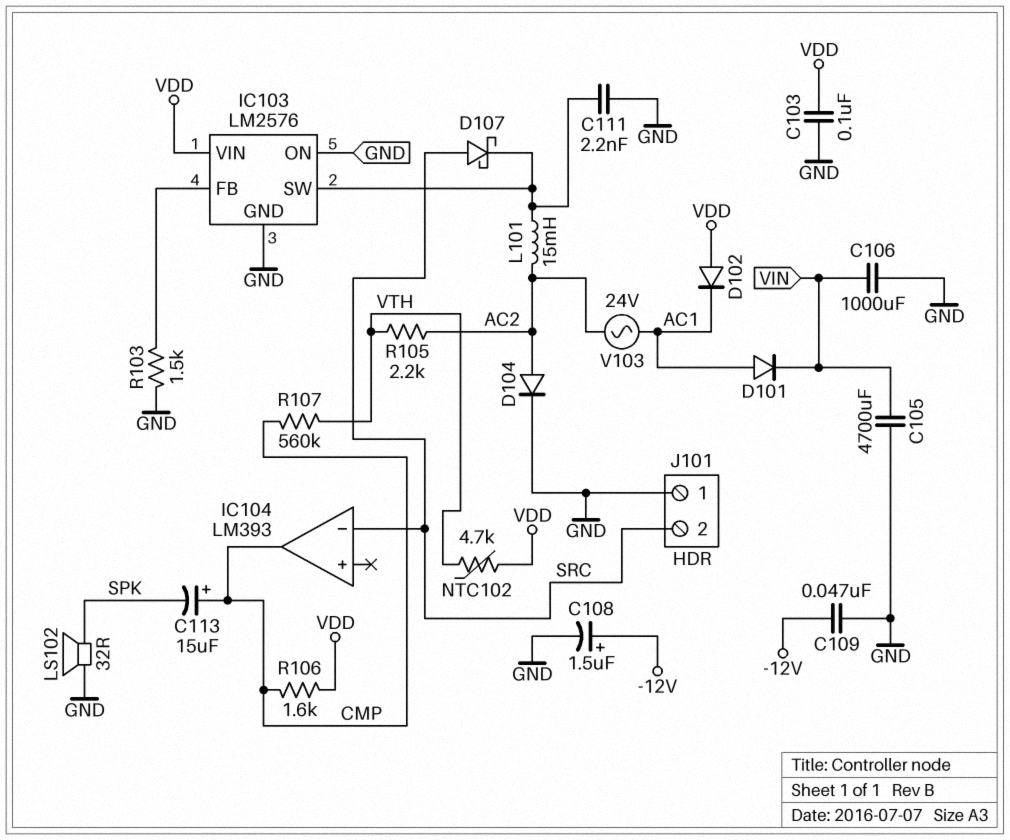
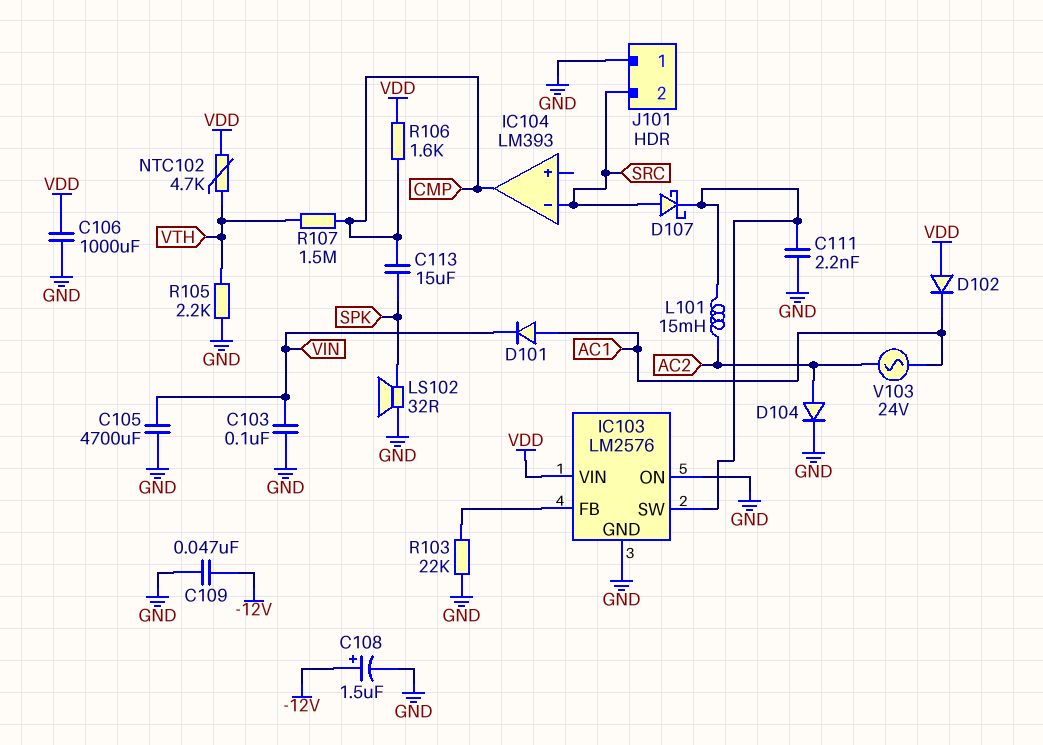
C103: 100nF (GND, VDD) -> 100nF (GND, VIN)
C106: 1000uF (GND, VIN) -> 1000uF (GND, VDD)
C113: 15uF (plus CMP, minus SPK) -> 15uF (CMP, SPK)
R103: 1.5k (GND, IC103/FB) -> 22k (GND, IC103/FB)
R105: 2.2k (AC2, VTH) -> 2.2k (GND, VTH)
R107: 560k (CMP, VTH) -> 1.5M (CMP, VTH)

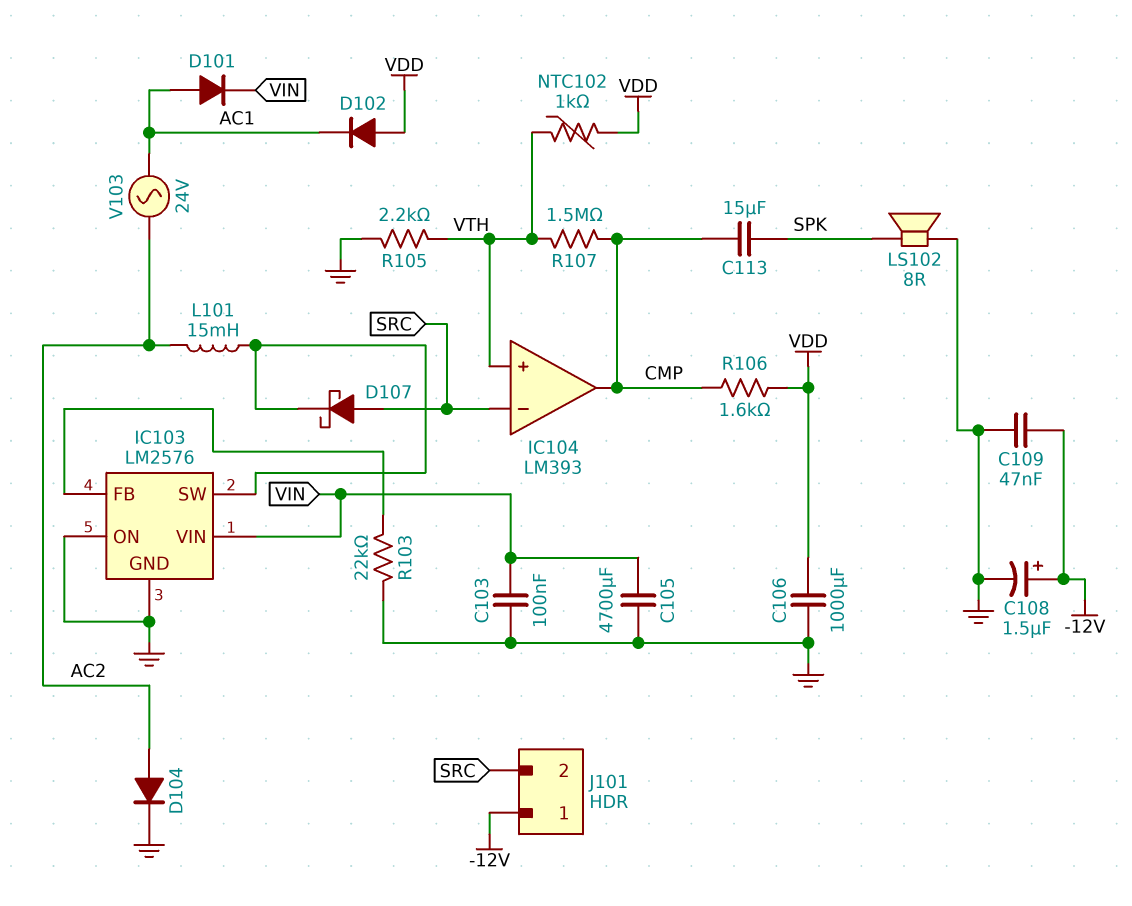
C111: 2.2nF (GND, IC103/SW) -> none
IC103 pin VIN: VDD -> VIN
IC104 pin in+: none -> VTH
J101 pin 1: GND -> -12V
LS102: speaker 32R (GND, SPK) -> speaker 8R (GND, SPK)
NTC102: 4.7k (VDD, VTH) -> 1k (VDD, VTH)

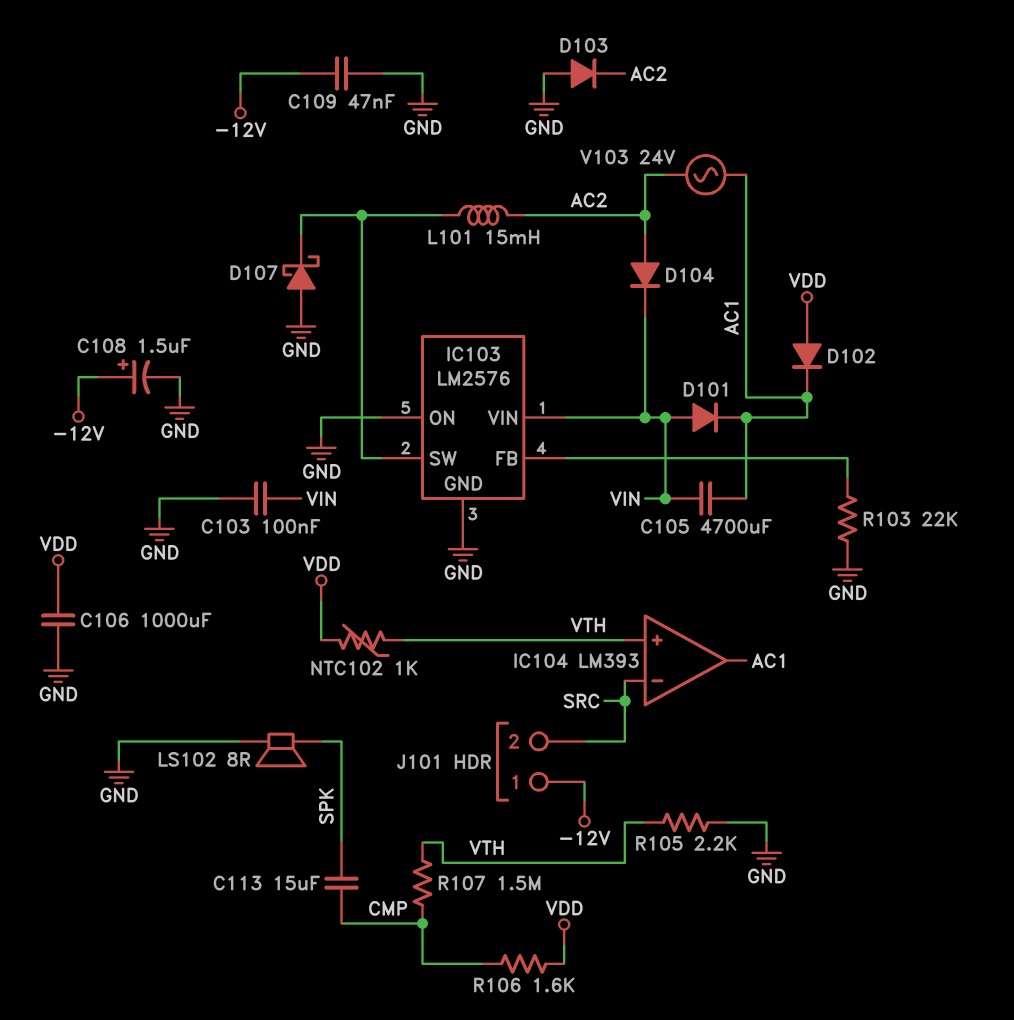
C105: 4700uF (GND, VIN) -> 4700uF (AC1, VIN)
D101: diode (A AC1, K VIN) -> diode (A VIN, K AC1)
D103: none -> diode (A GND, K AC2)
D104: diode (A AC2, K GND) -> diode (A AC2, K VIN)
D107: schottky (A SRC, K IC103/SW) -> schottky (A GND, K IC103/SW)
IC104 pin out: CMP -> AC1

